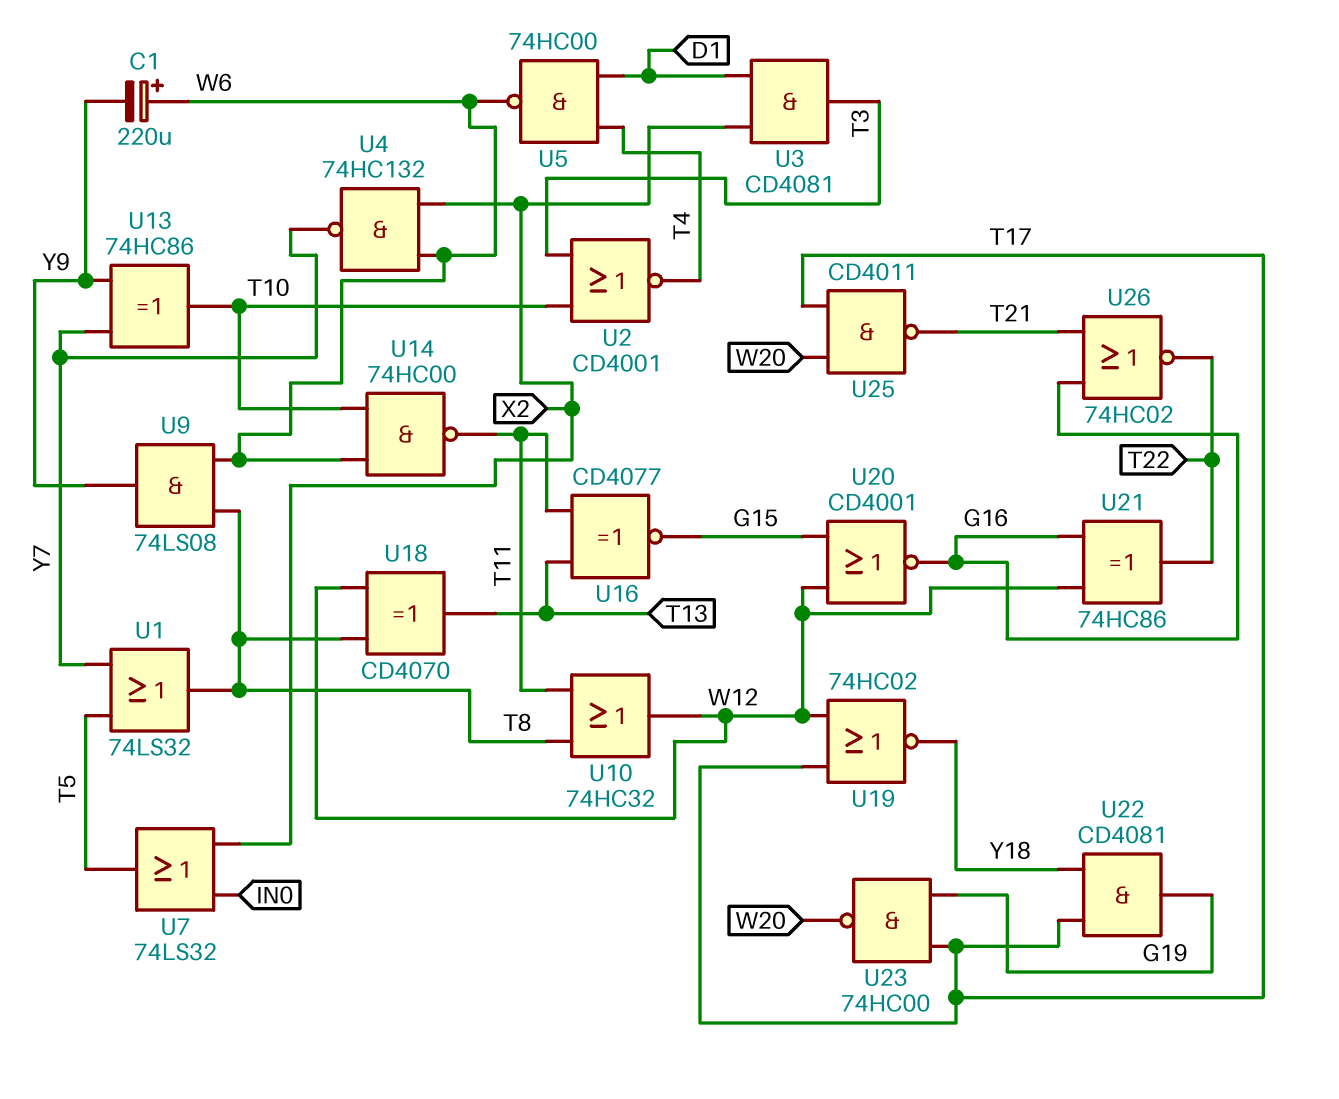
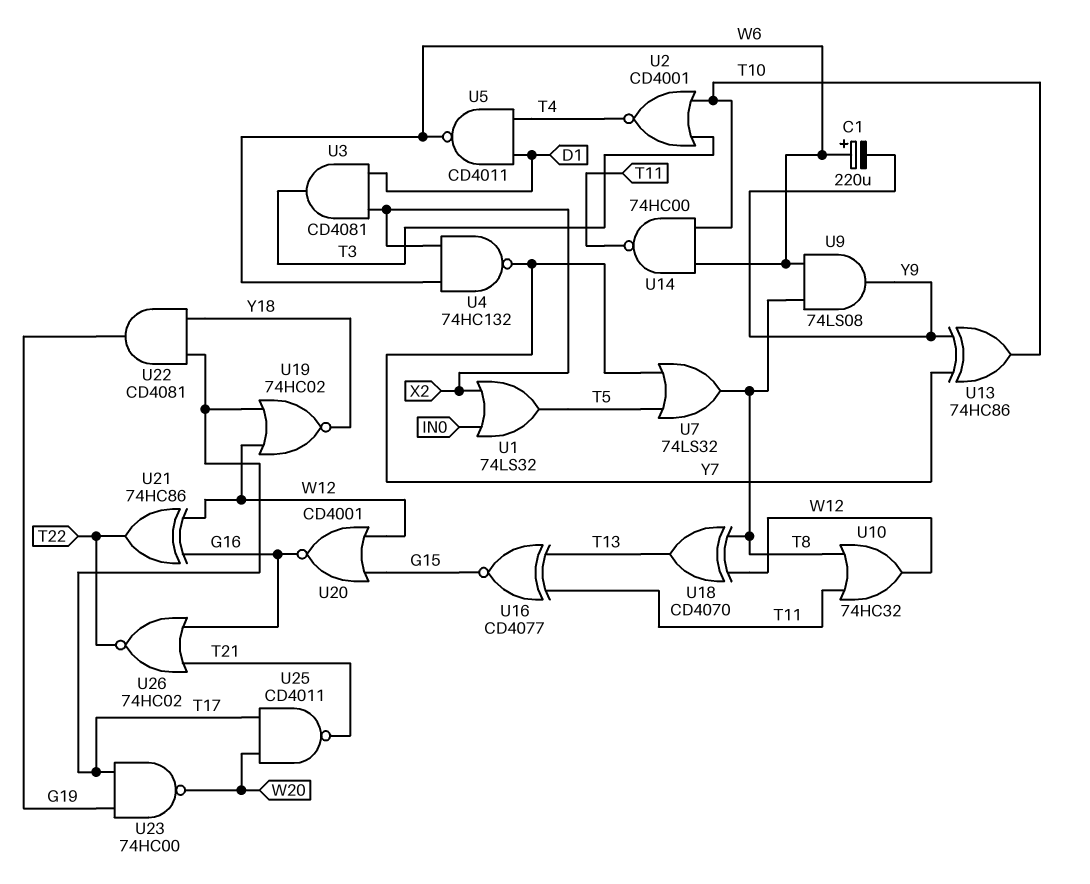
U1: OR 74LS32 (in T5, in Y7, out T8) -> OR 74LS32 (in IN0, in X2, out T5)
U5: NAND 74HC00 (in D1, in T4, out W6) -> NAND CD4011 (in D1, in T4, out W6)
U7: OR 74LS32 (in IN0, in X2, out T5) -> OR 74LS32 (in T5, in Y7, out T8)

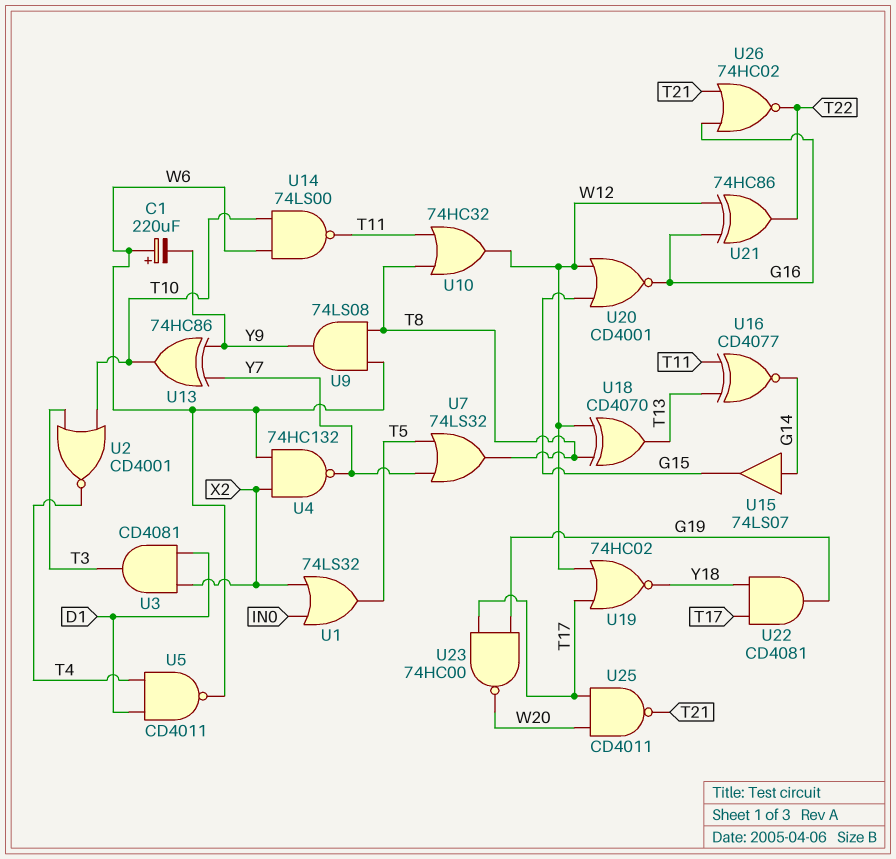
U14: NAND 74HC00 (in T10, in W6, out T11) -> NAND 74LS00 (in T10, in W6, out T11)
U15: none -> buffer 74LS07 (in G14, out G15)
U16: XNOR CD4077 (in T11, in T13, out G15) -> XNOR CD4077 (in T11, in T13, out G14)

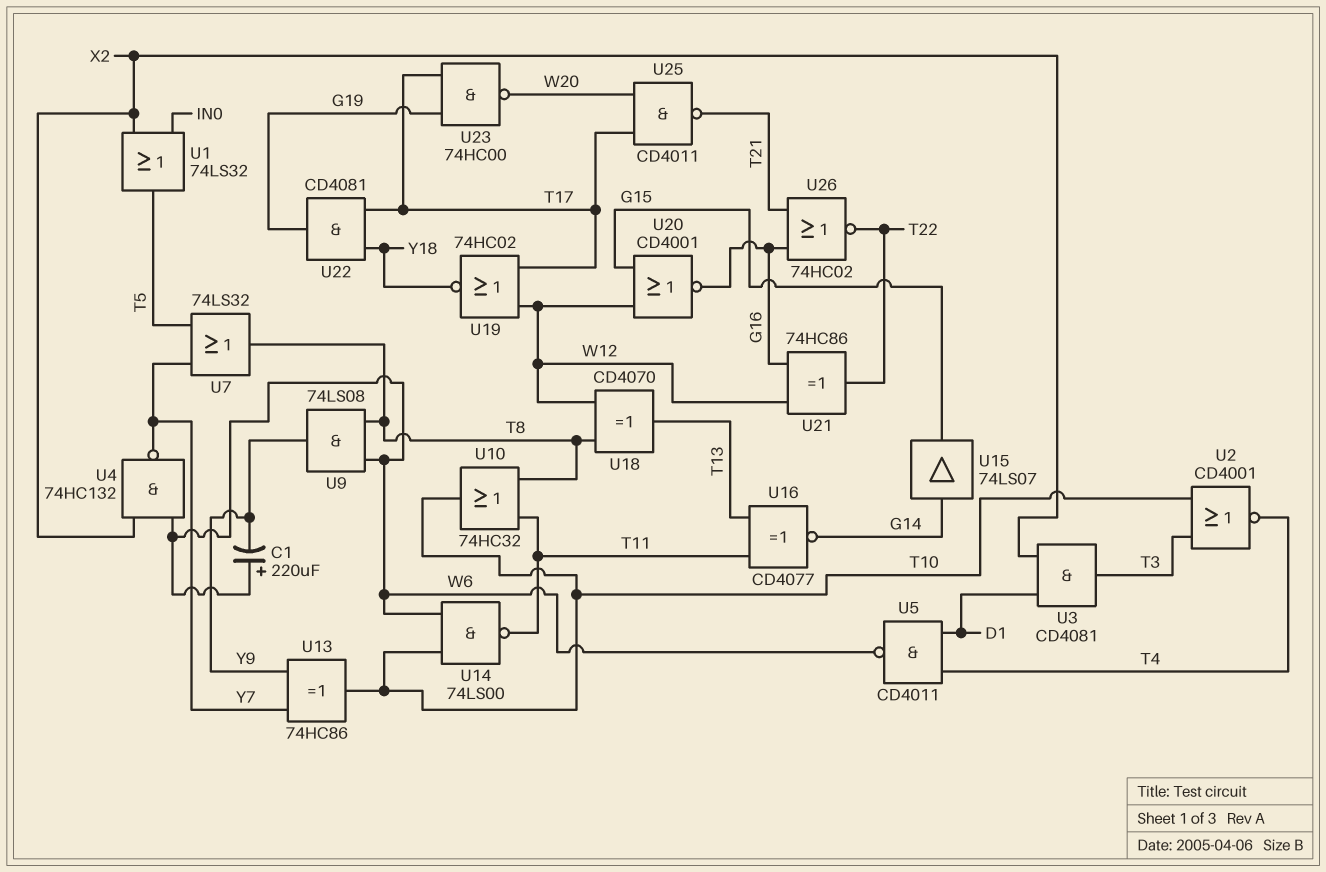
U10: OR 74HC32 (in T8, in T11, out W12) -> OR 74HC32 (in T8, in T11, out T10)

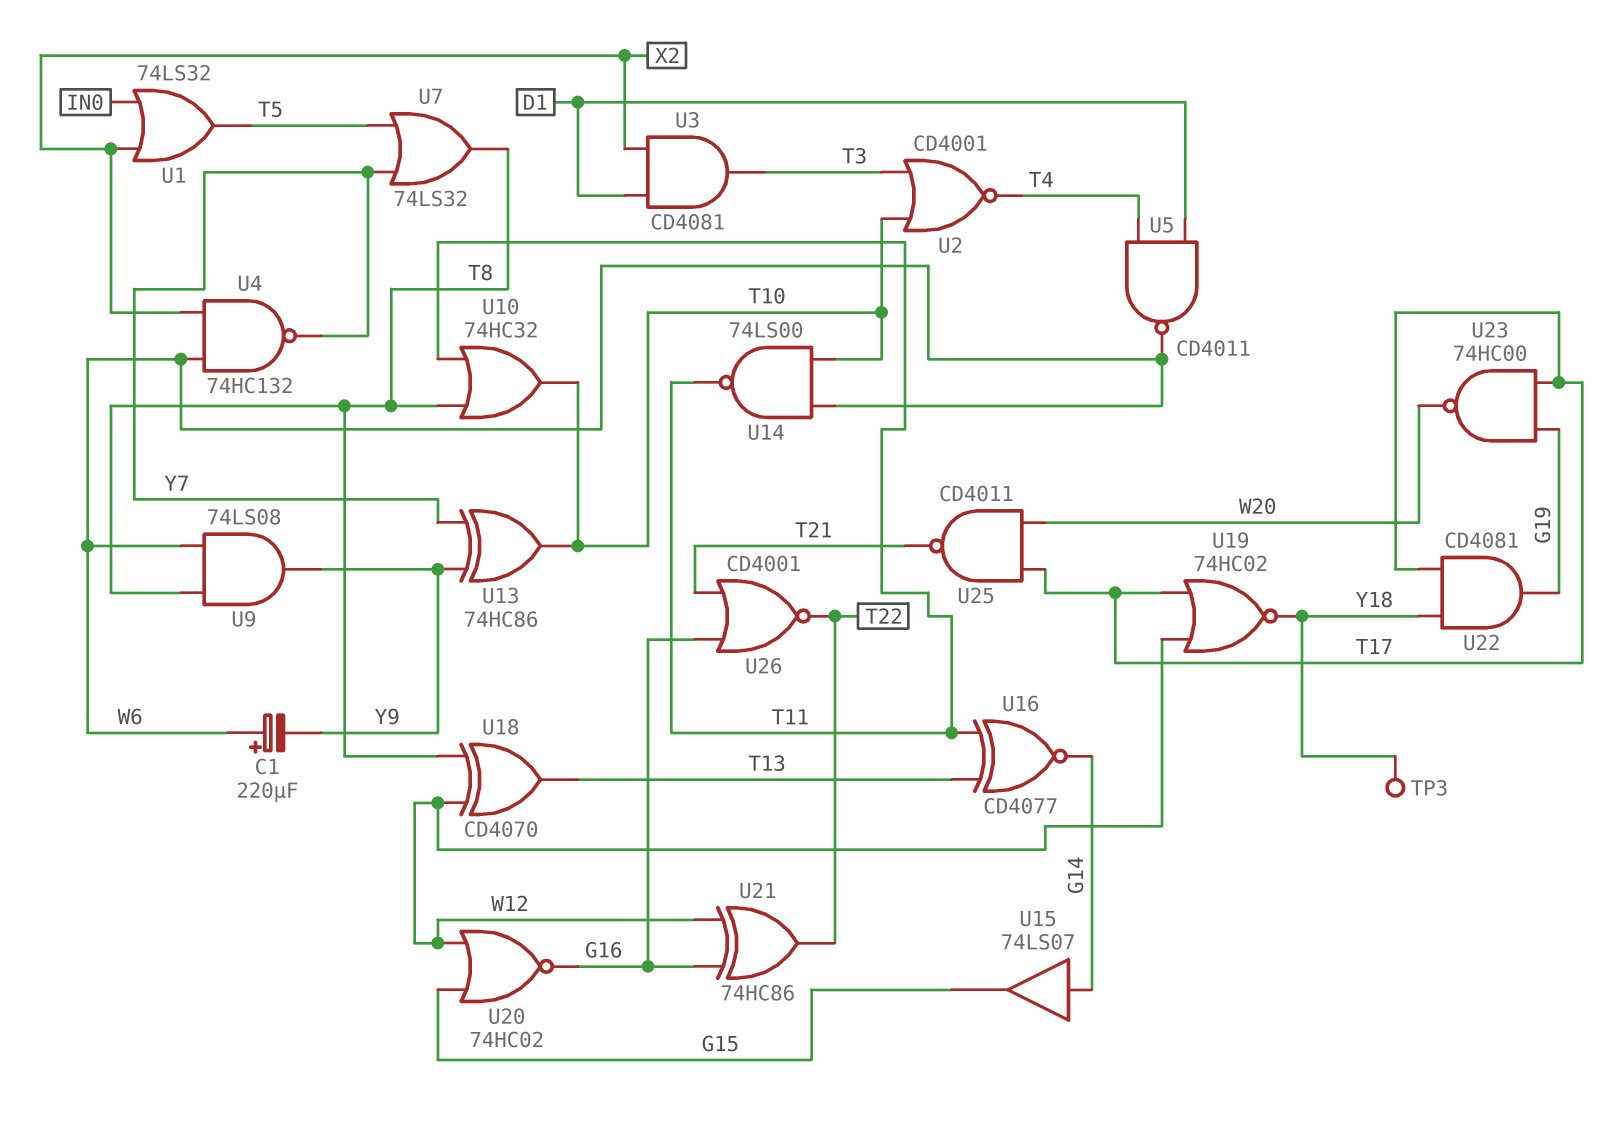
TP3: none -> test point (Y18)
U20: NOR CD4001 (in G15, in W12, out G16) -> NOR 74HC02 (in G15, in W12, out G16)
U26: NOR 74HC02 (in G16, in T21, out T22) -> NOR CD4001 (in G16, in T21, out T22)

